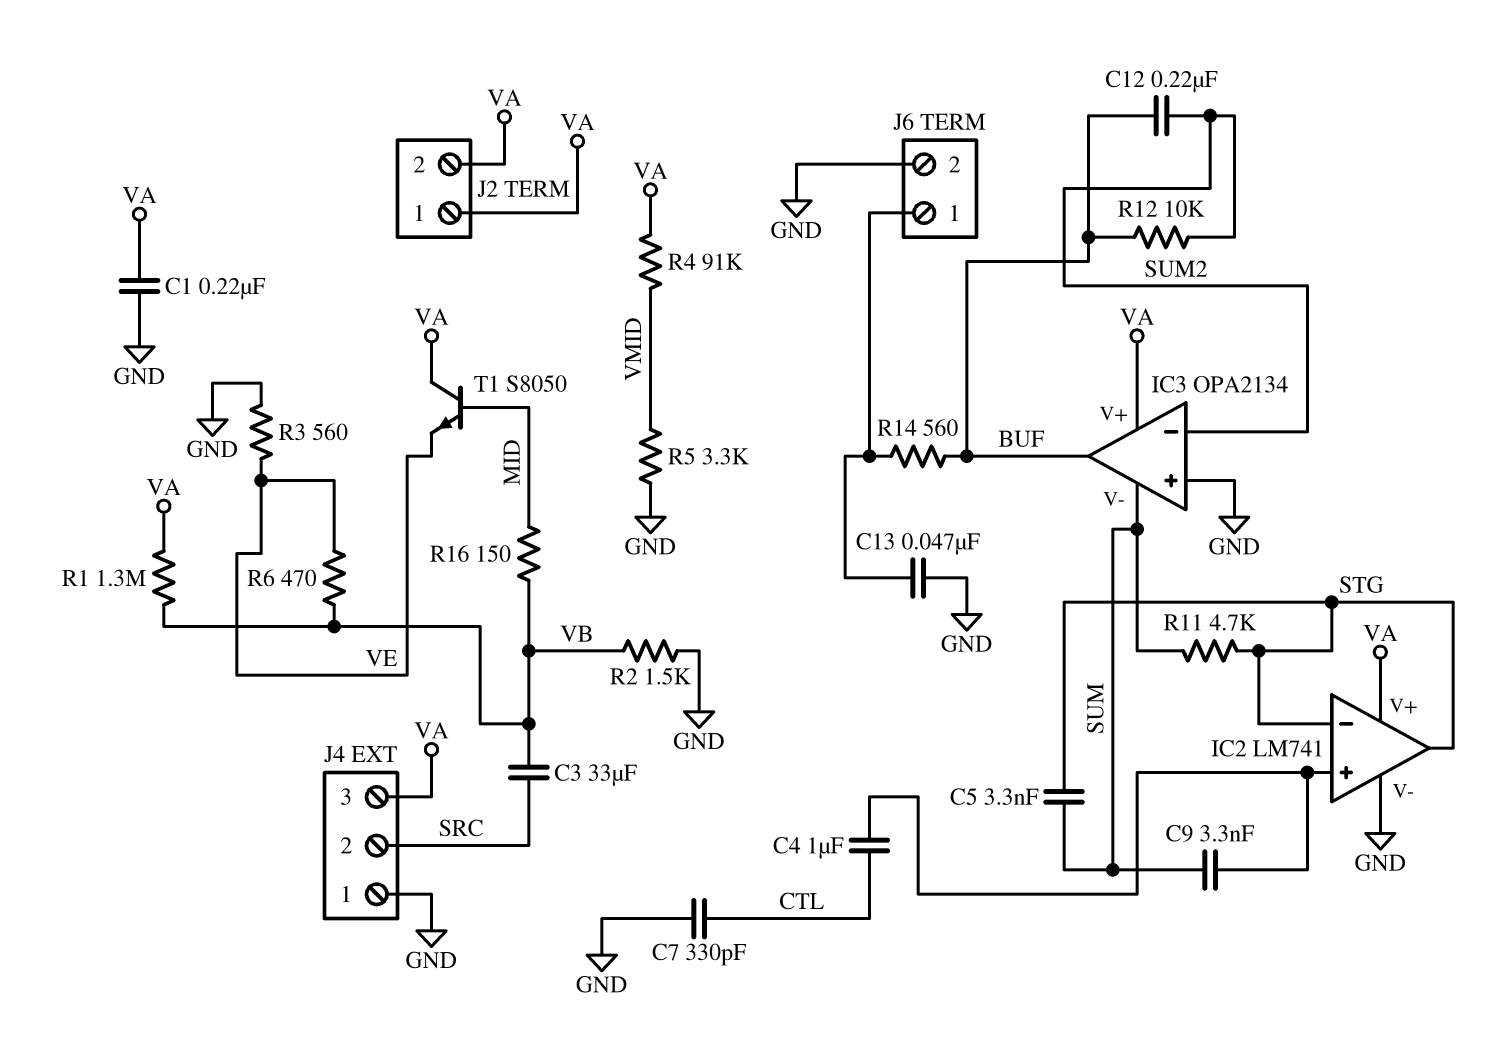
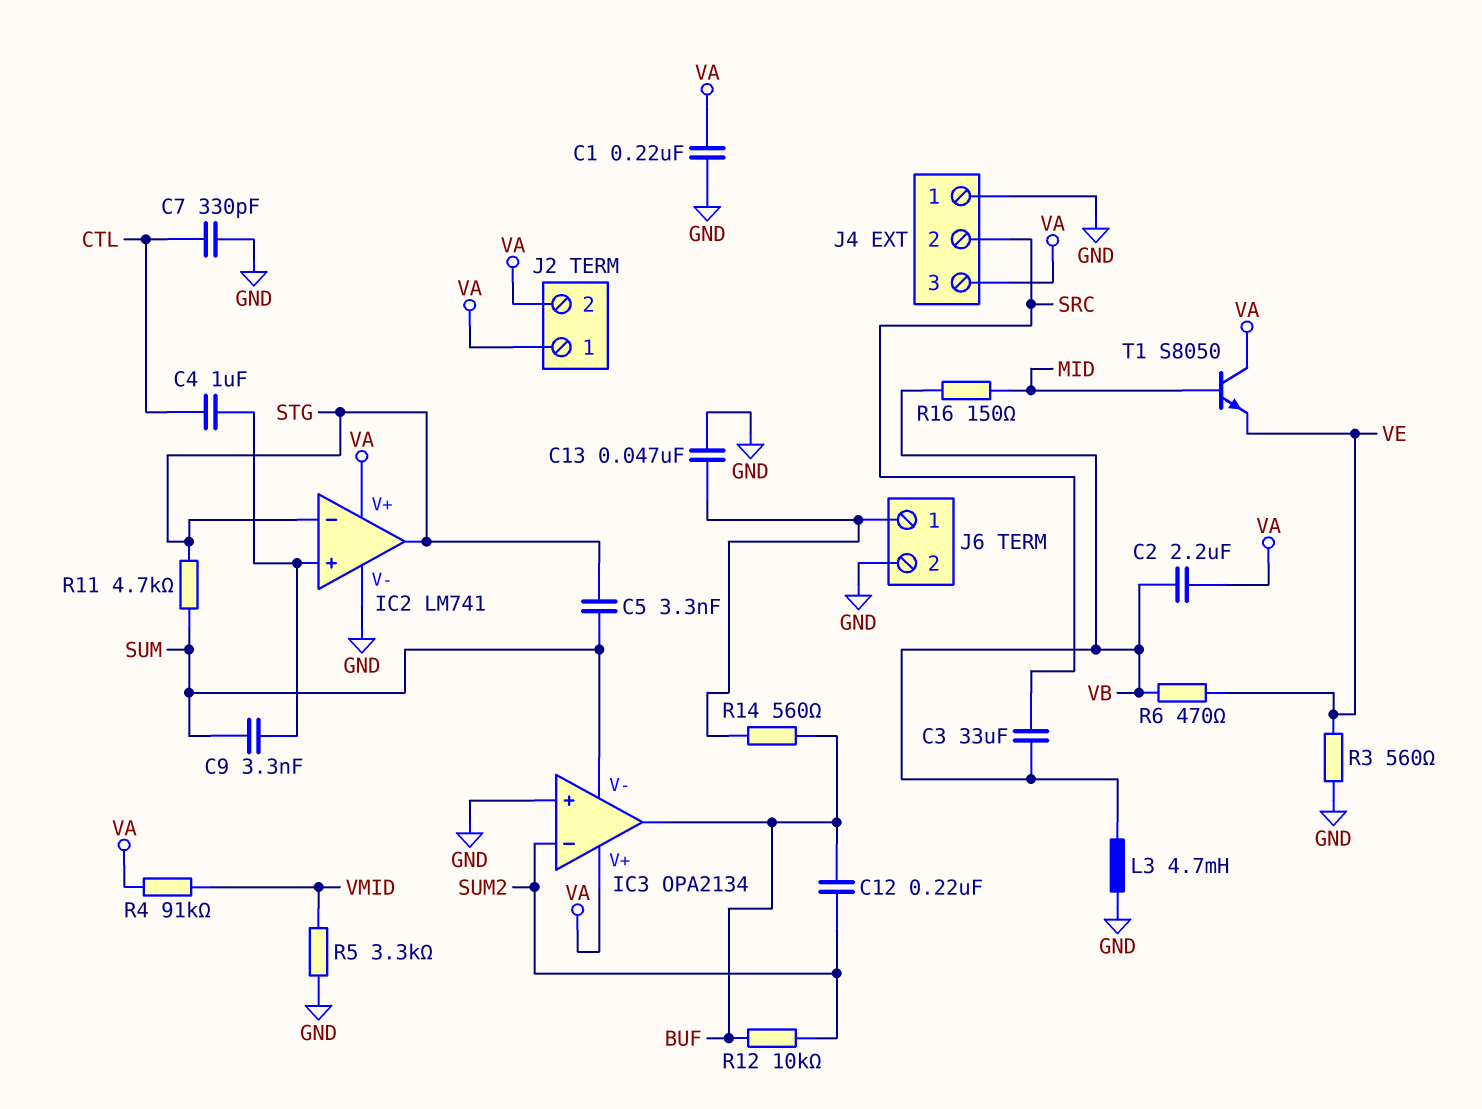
C2: none -> 2.2uF (VA, VB)
L3: none -> 4.7mH (GND, VB)
R1: 1.3M (VA, VB) -> none
R2: 1.5k (GND, VB) -> none

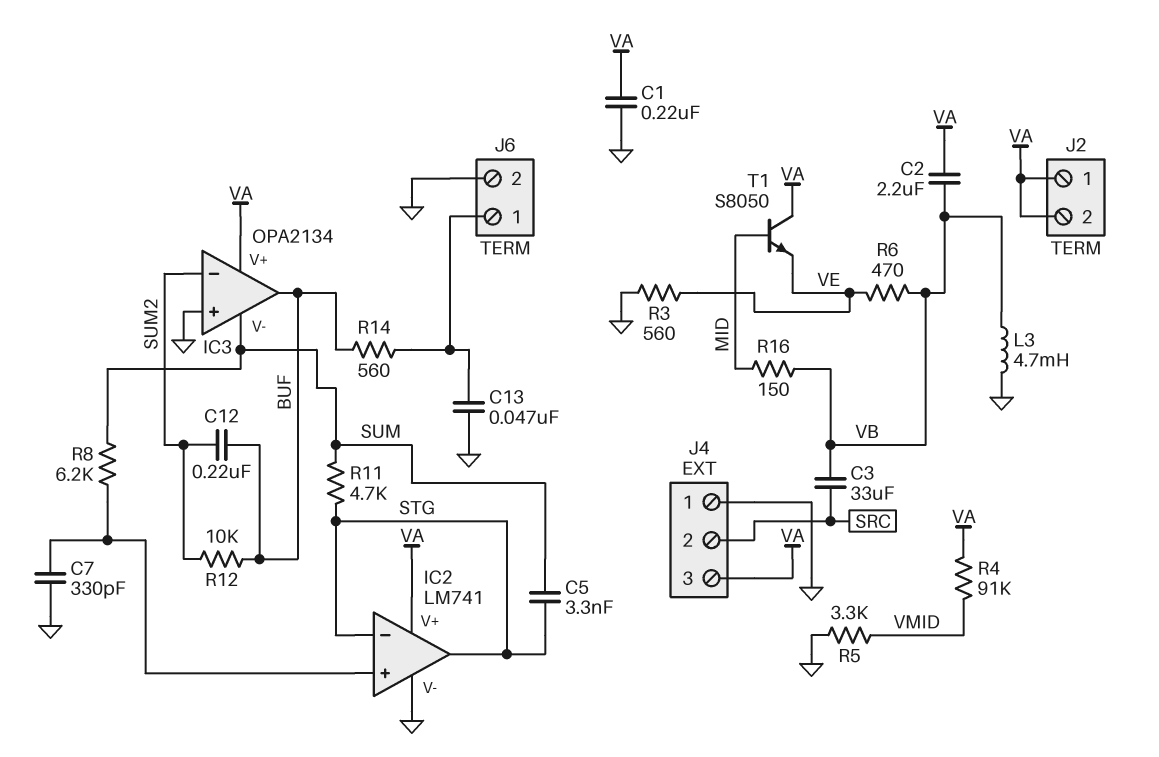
C4: 1uF (CTL, IC2/in+) -> none
C7: 330pF (CTL, GND) -> 330pF (GND, IC2/in+)
C9: 3.3nF (IC2/in+, SUM) -> none
R8: none -> 6.2k (IC2/in+, SUM)

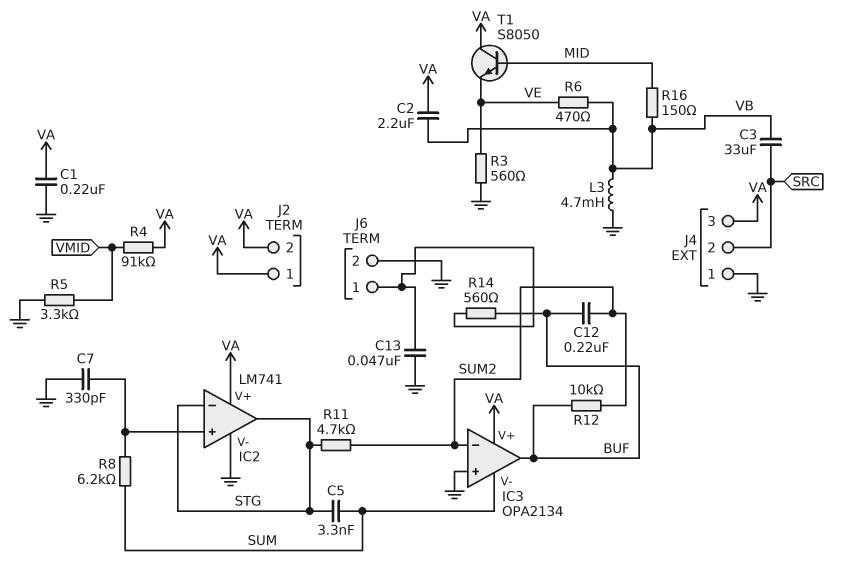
R11: 4.7k (STG, SUM) -> 4.7k (STG, SUM2)

